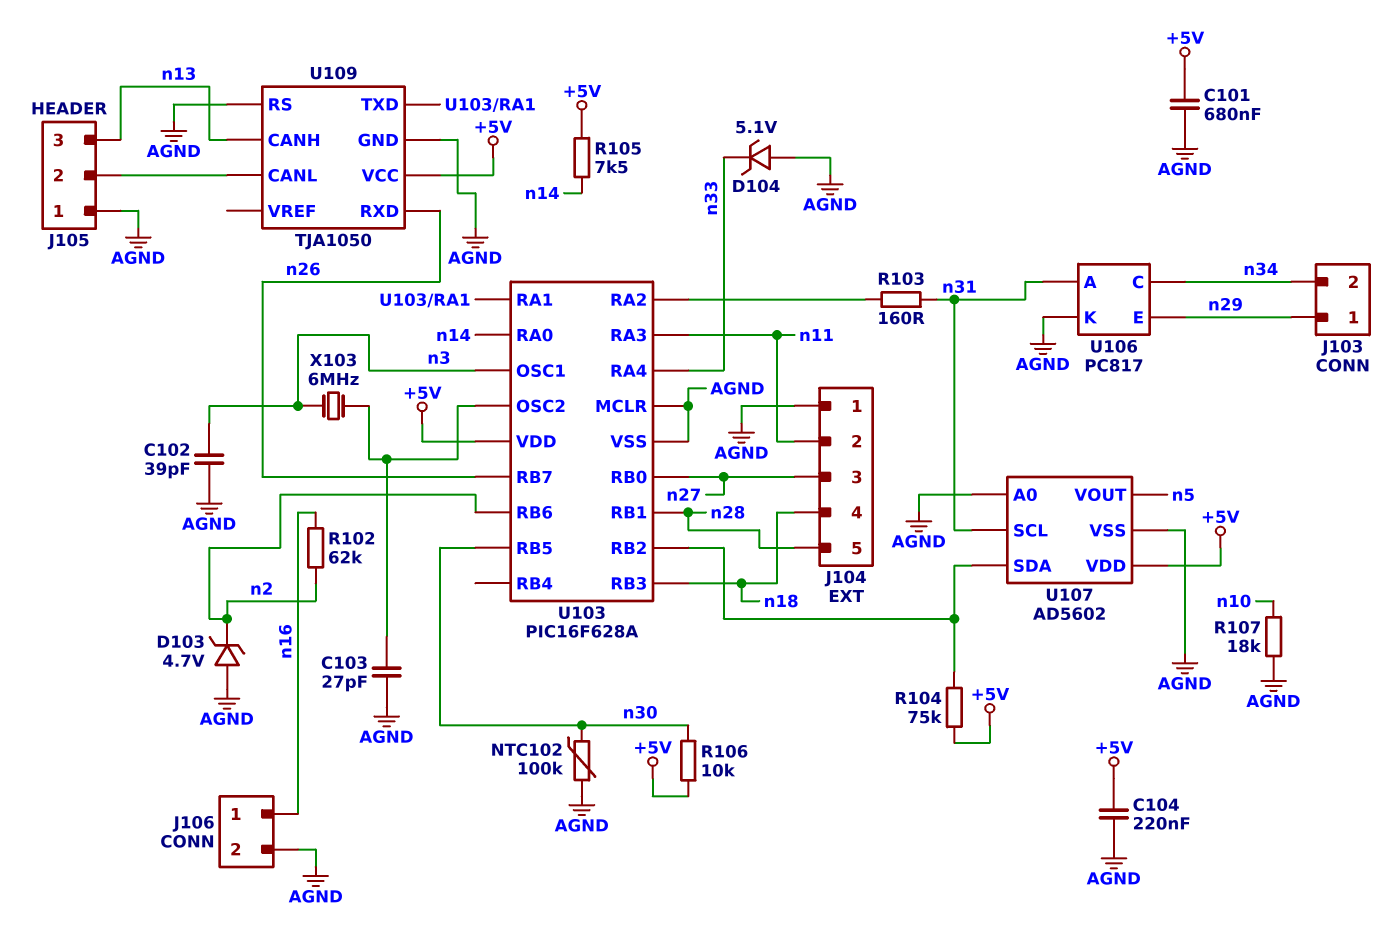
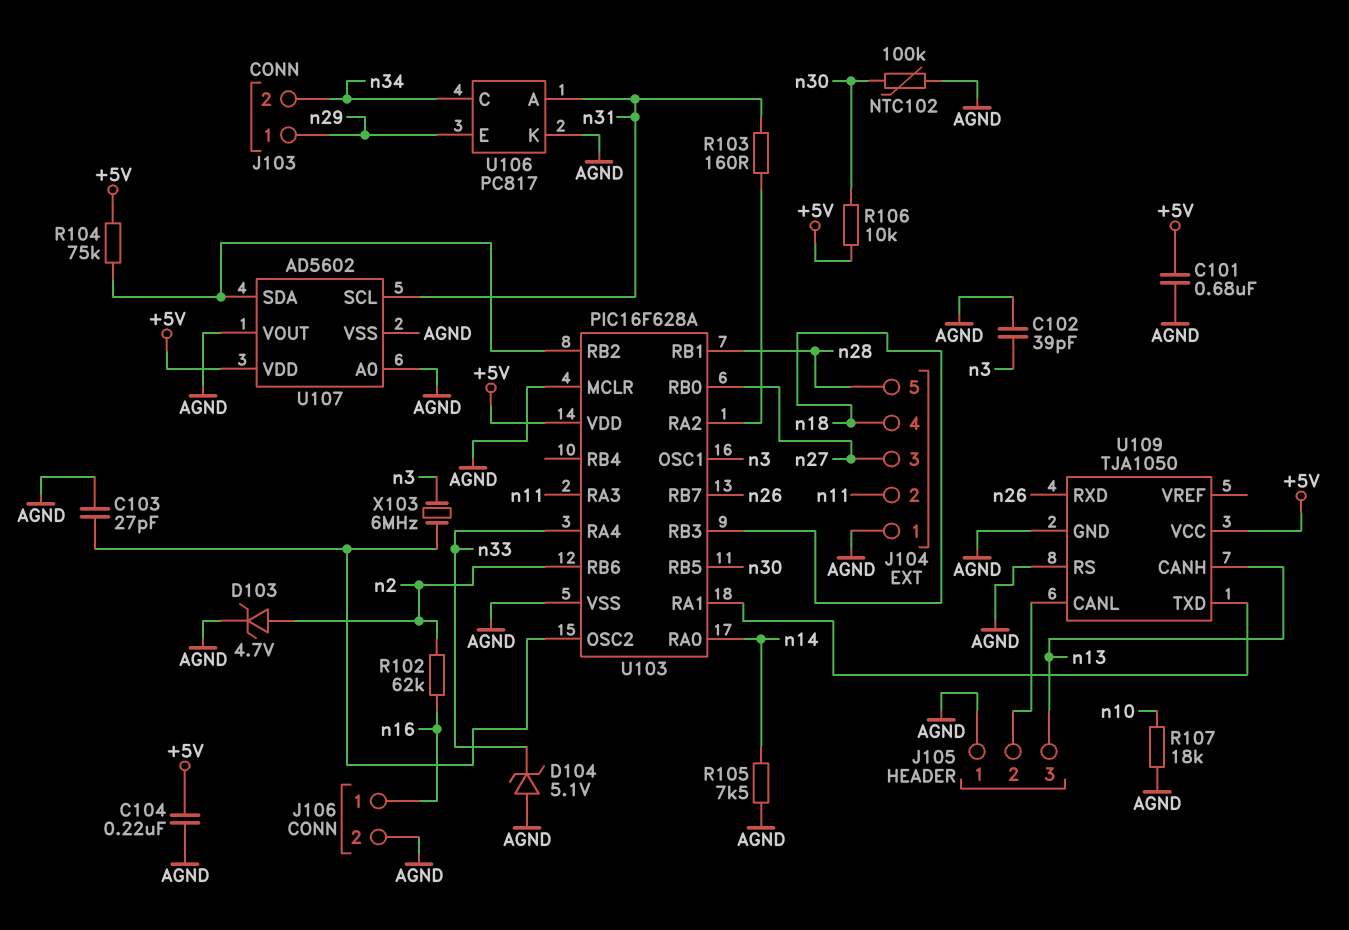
D103: zener 4.7V (A AGND, K n2) -> zener 4.7V (A n2, K AGND)
R105: 7.5k (+5V, n14) -> 7.5k (AGND, n14)
U107 pin VOUT: n5 -> AGND

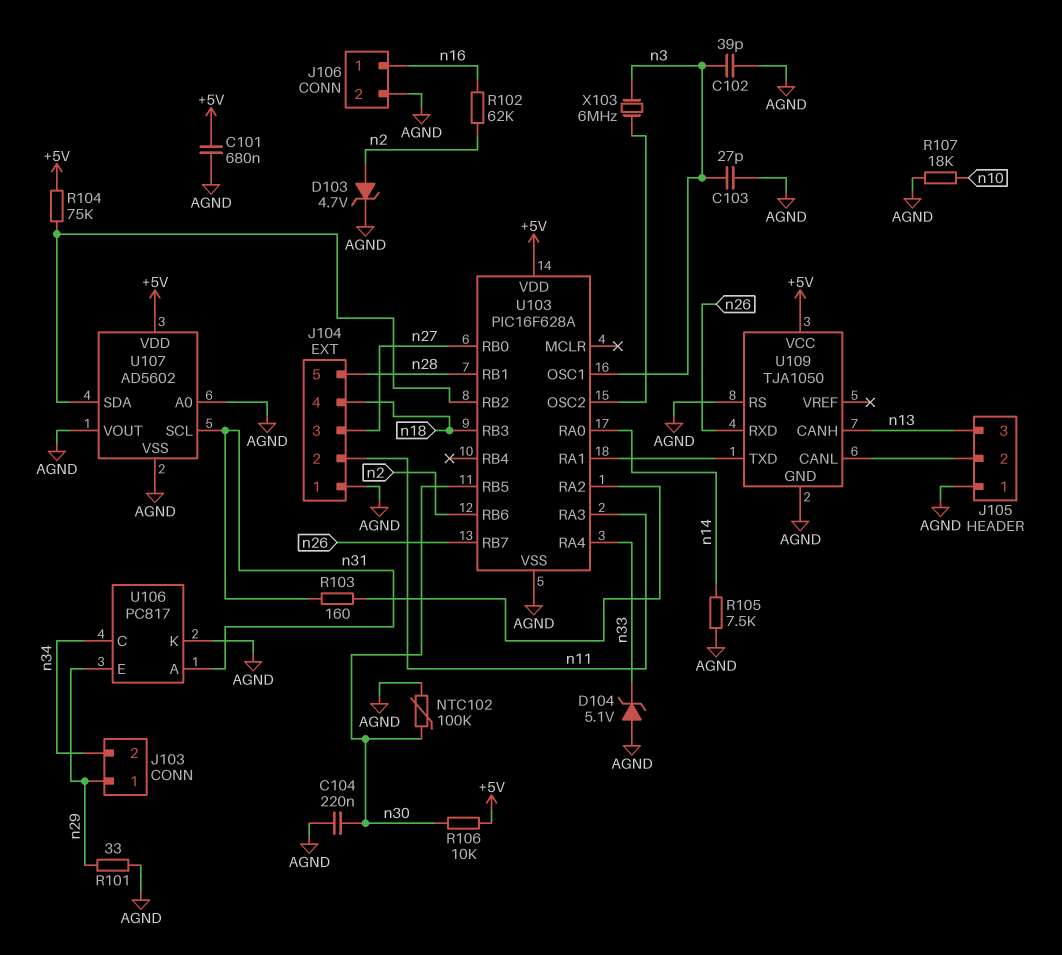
C103: 27pF (AGND, U103/OSC2) -> 27pF (AGND, n3)
C104: 220nF (+5V, AGND) -> 220nF (AGND, n30)
R101: none -> 33 (AGND, n29)
U103 pin MCLR: AGND -> none

